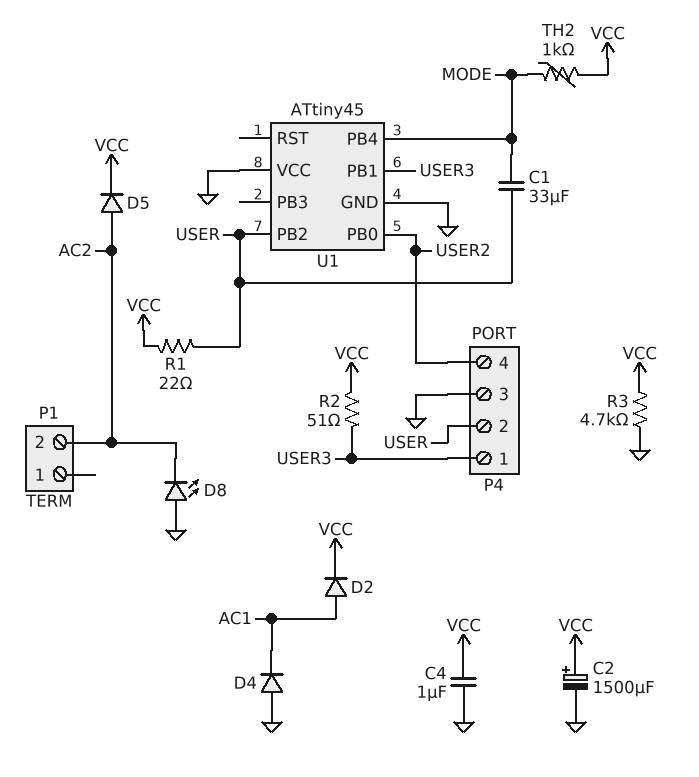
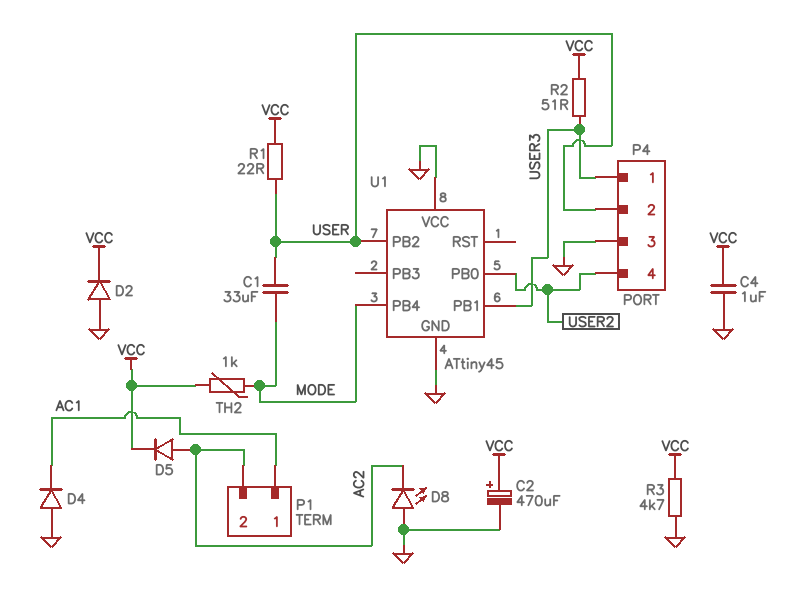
C2: 1500uF (plus VCC, minus GND) -> 470uF (plus VCC, minus GND)
D2: diode (A AC1, K VCC) -> diode (A GND, K VCC)
P1 pin 1: none -> AC1

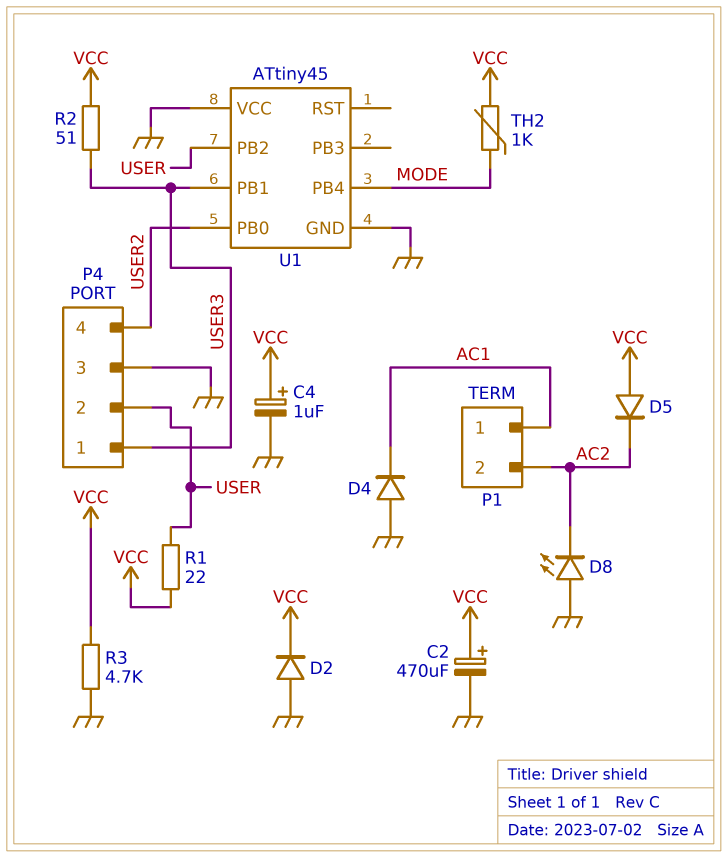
C1: 33uF (MODE, USER) -> none
C4: 1uF (GND, VCC) -> 1uF (plus VCC, minus GND)
D5: diode (A AC2, K VCC) -> diode (A VCC, K AC2)

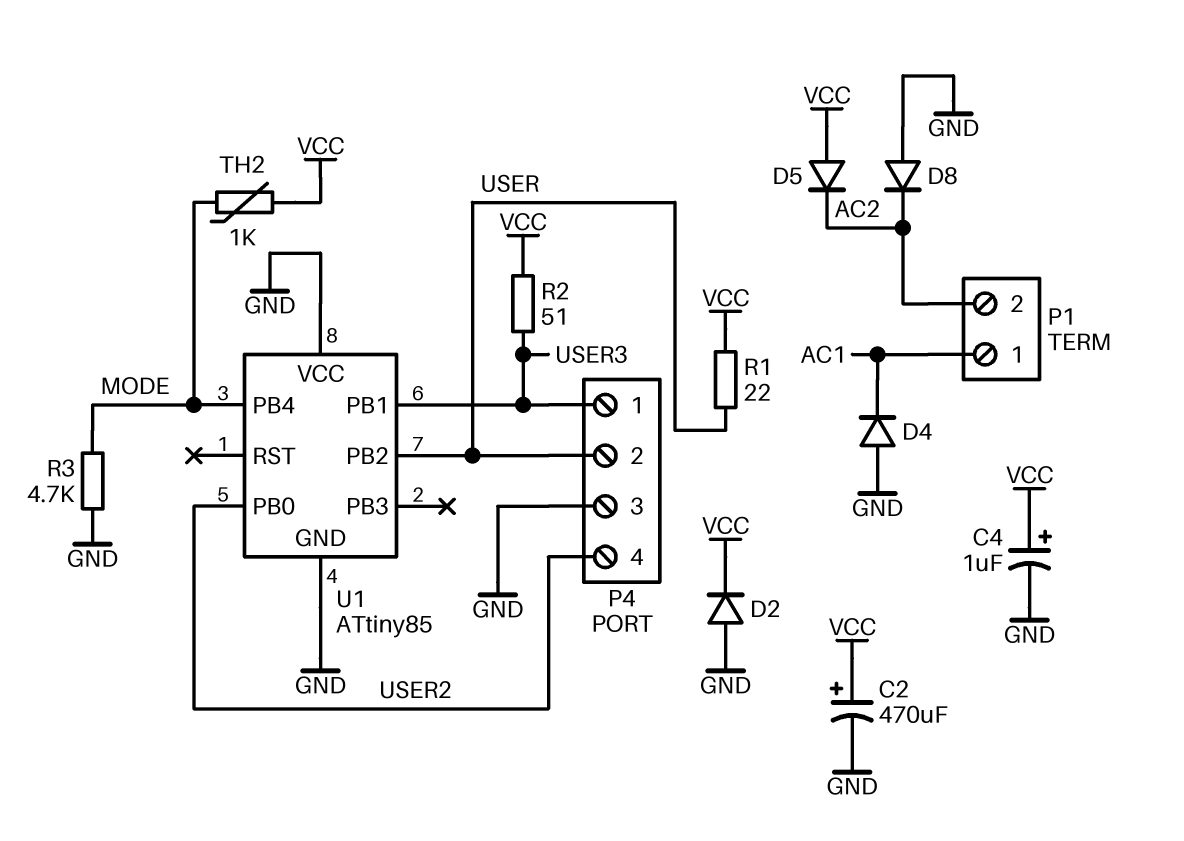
D8: LED (A GND, K AC2) -> diode (A GND, K AC2)
R3: 4.7k (GND, VCC) -> 4.7k (GND, MODE)
U1: ATtiny45 -> ATtiny85

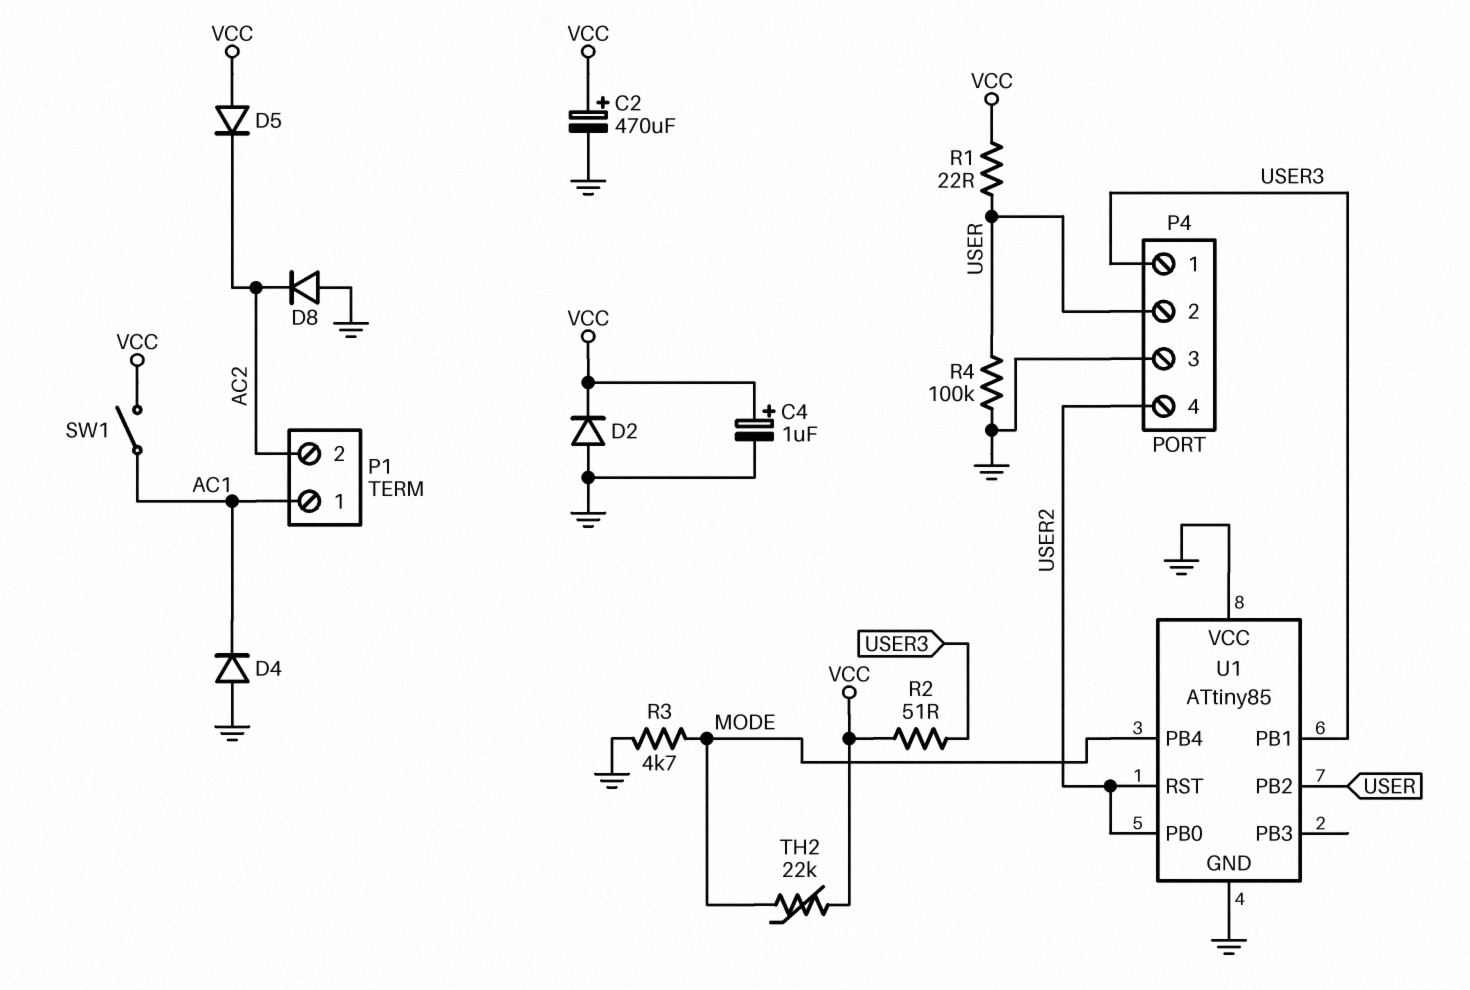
R4: none -> 100k (GND, USER)
SW1: none -> switch (AC1, VCC)
TH2: 1k (MODE, VCC) -> 22k (MODE, VCC)
U1 pin RST: none -> USER2

